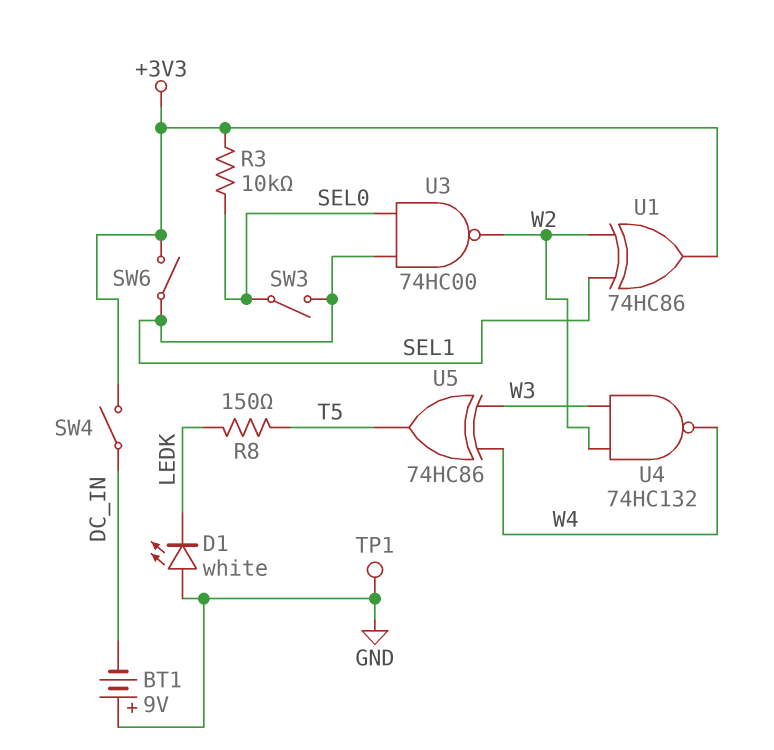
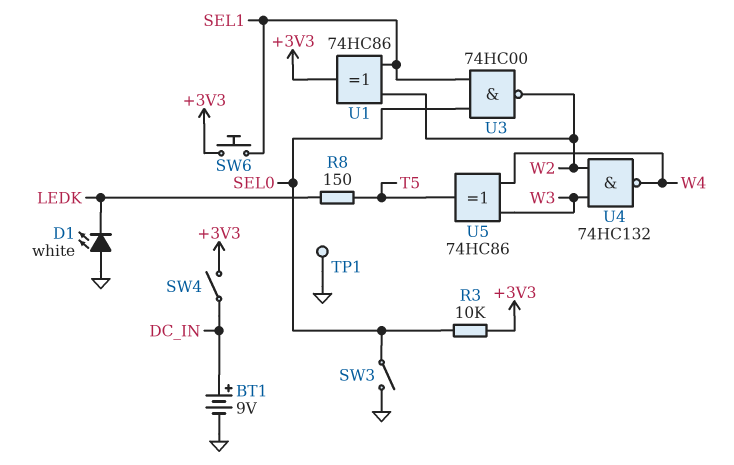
BT1: 9V (plus GND, minus DC_IN) -> 9V (plus DC_IN, minus GND)
SW3: switch (SEL0, SEL1) -> switch (GND, SEL0)
SW6: switch (+3V3, SEL1) -> button (+3V3, SEL1)

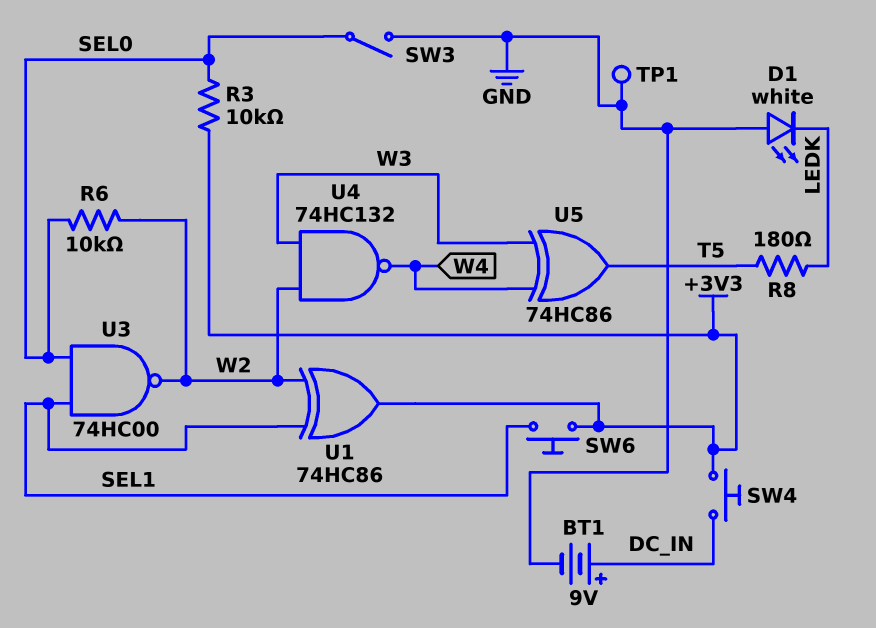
R6: none -> 10k (SEL0, W2)
R8: 150 (LEDK, T5) -> 180 (LEDK, T5)
SW4: switch (+3V3, DC_IN) -> button (+3V3, DC_IN)

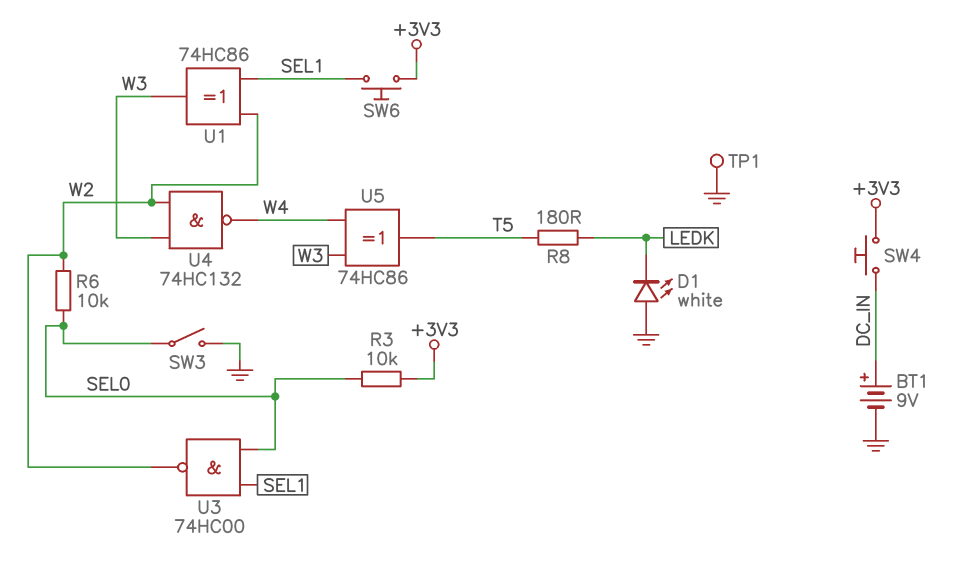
U1: XOR 74HC86 (in SEL1, in W2, out +3V3) -> XOR 74HC86 (in SEL1, in W2, out W3)

